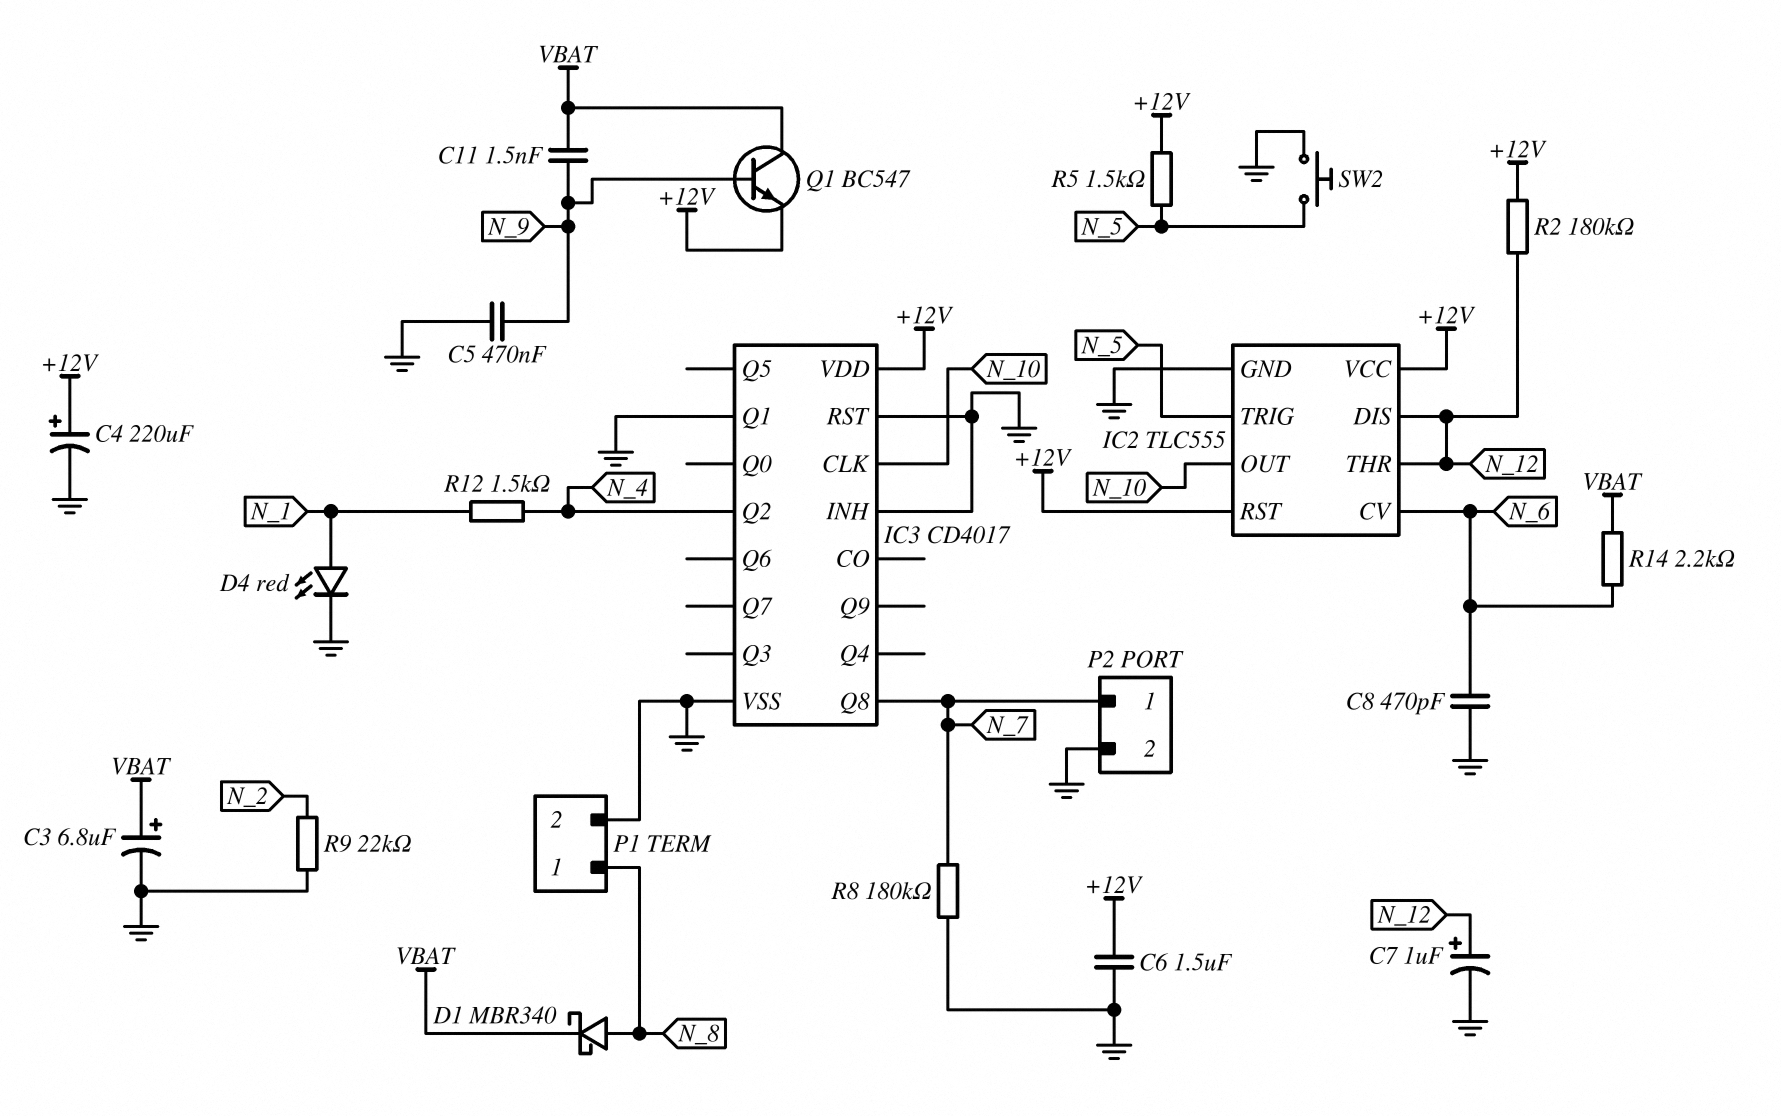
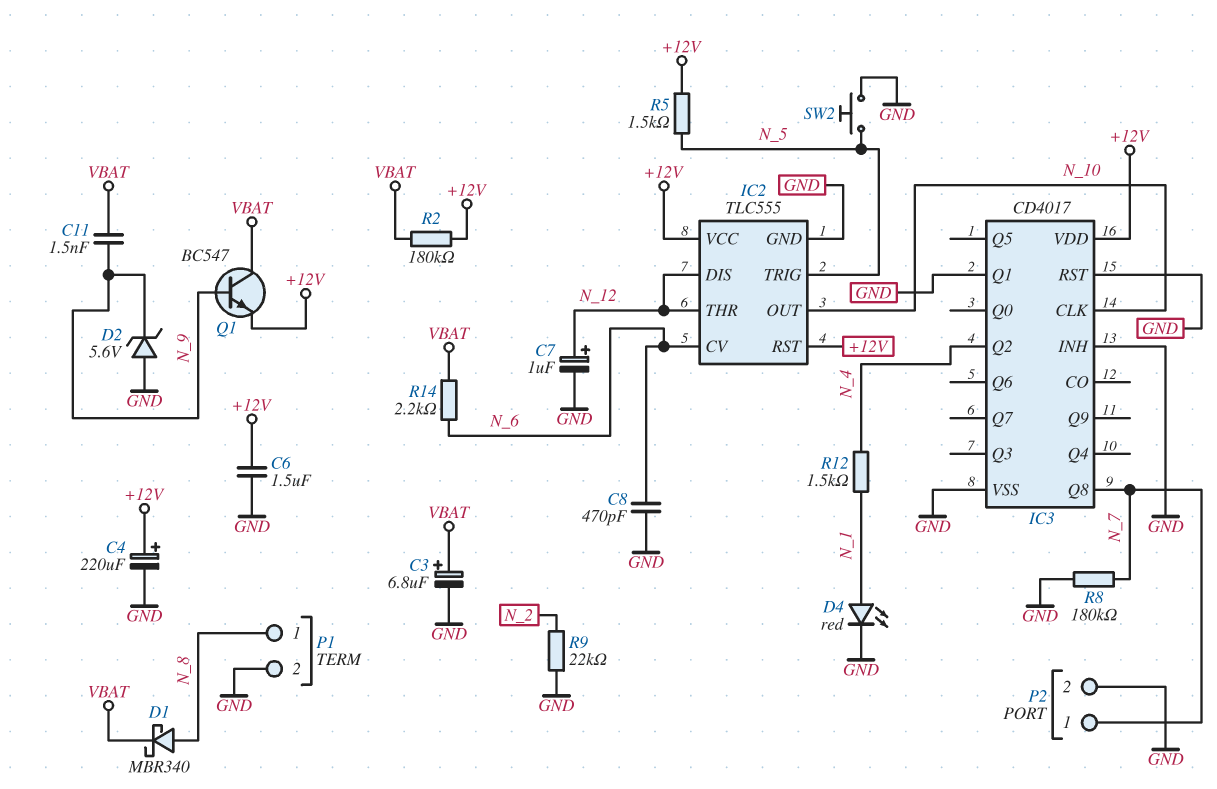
C5: 470nF (GND, N_9) -> none
D2: none -> zener 5.6V (A GND, K N_9)
R2: 180k (+12V, N_12) -> 180k (+12V, VBAT)

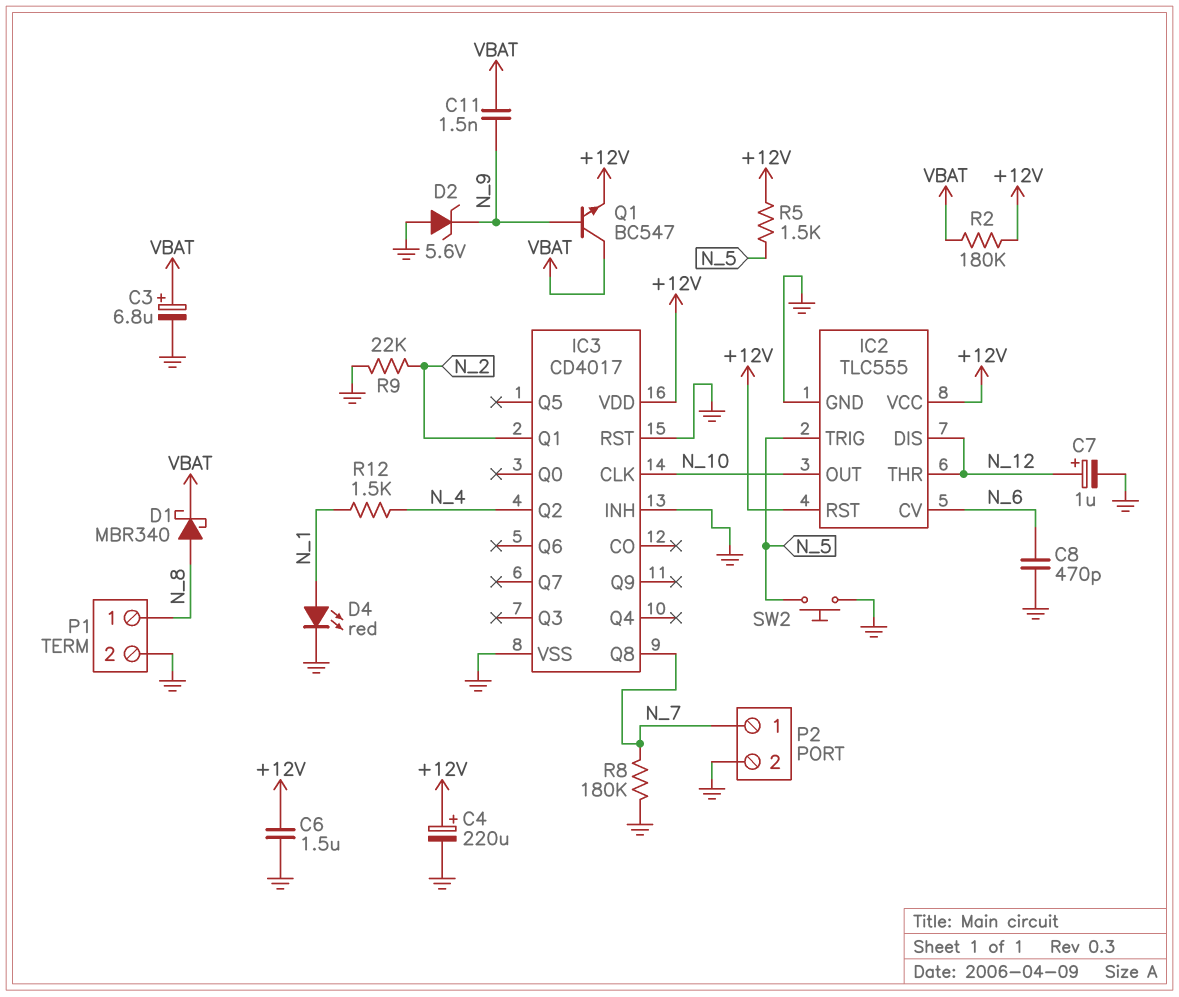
IC3 pin Q1: GND -> N_2
R14: 2.2k (N_6, VBAT) -> none

